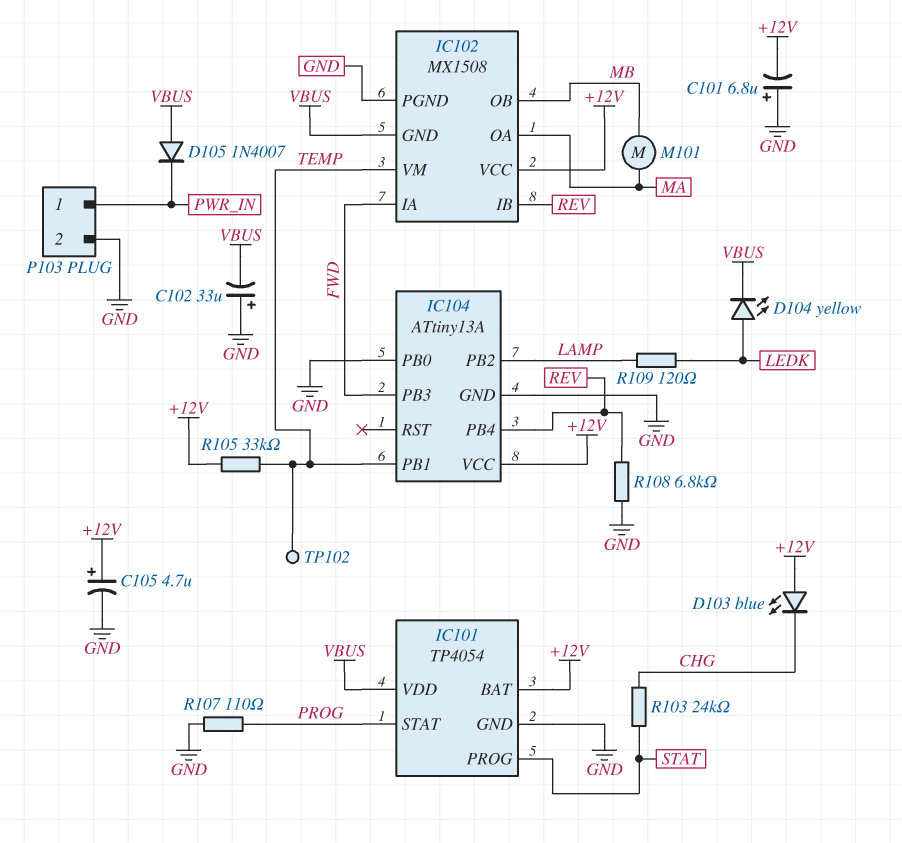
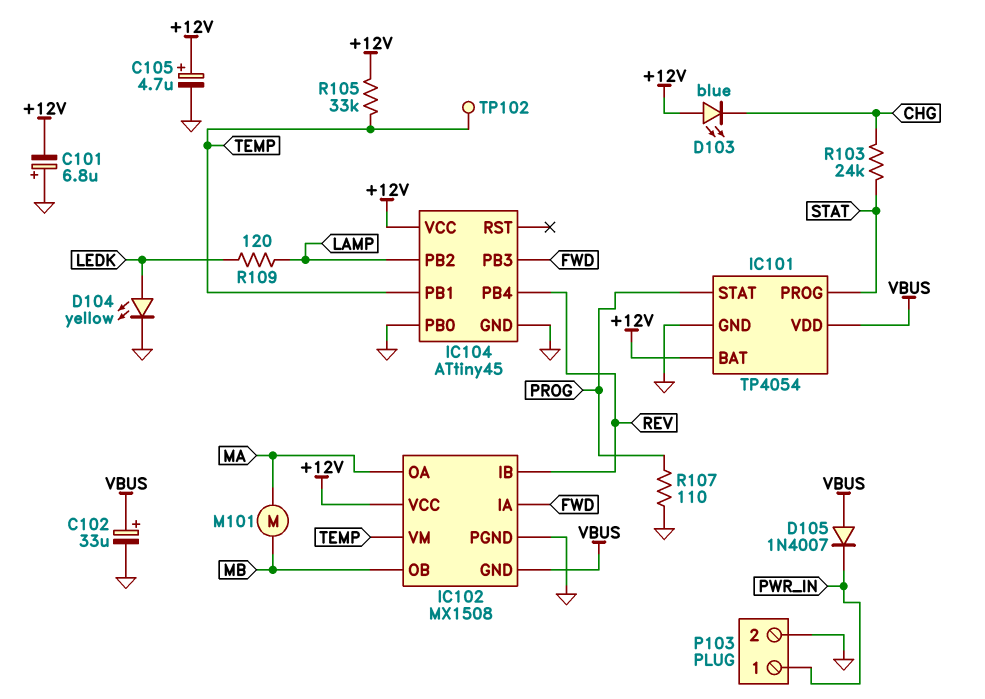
C102: 33uF (plus GND, minus VBUS) -> 33uF (plus VBUS, minus GND)
D104: LED yellow (A LEDK, K VBUS) -> LED yellow (A LEDK, K GND)
IC104: ATtiny13A -> ATtiny45
R108: 6.8k (GND, REV) -> none

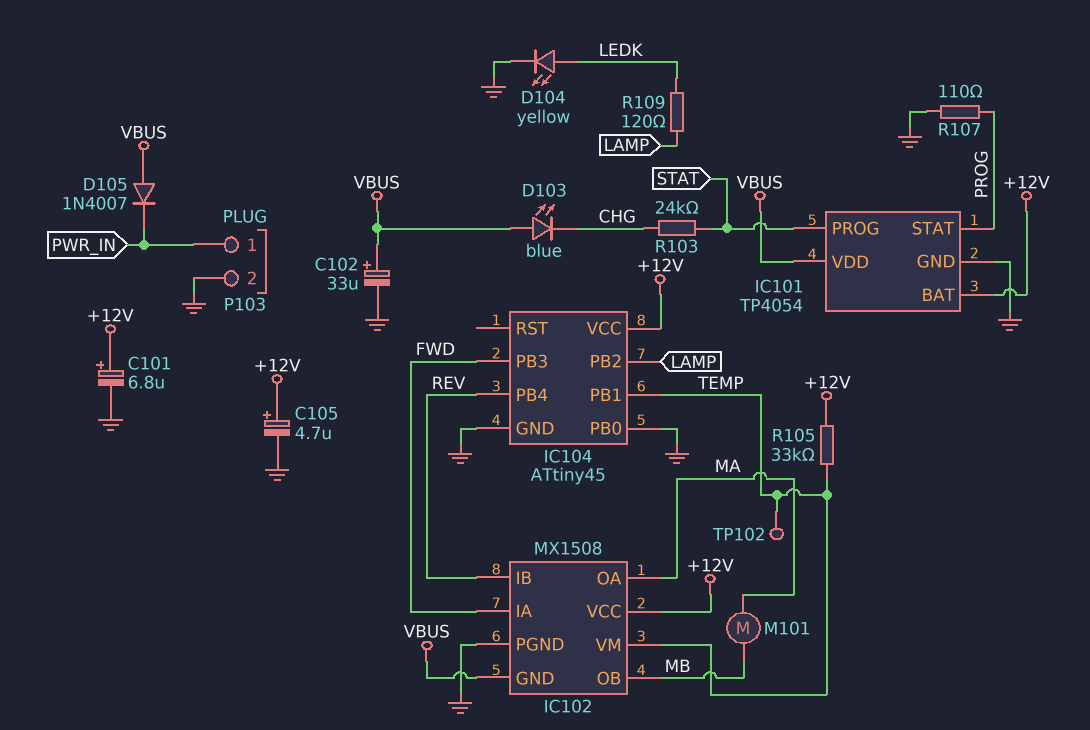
C101: 6.8uF (plus GND, minus +12V) -> 6.8uF (plus +12V, minus GND)
D103: LED blue (A +12V, K CHG) -> LED blue (A VBUS, K CHG)

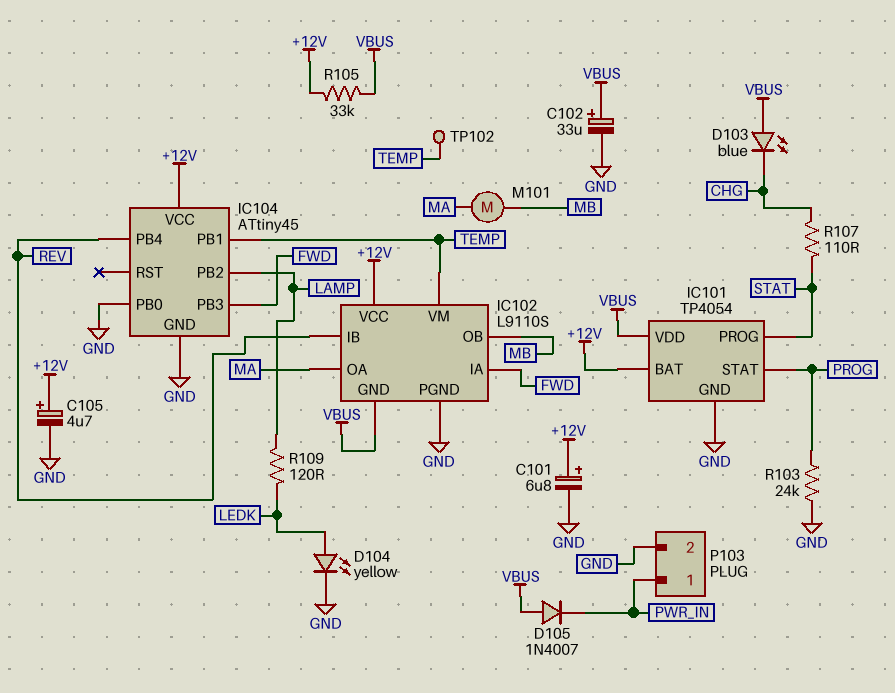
IC102: MX1508 -> L9110S
R103: 24k (CHG, STAT) -> 24k (GND, PROG)
R105: 33k (+12V, TEMP) -> 33k (+12V, VBUS)
R107: 110 (GND, PROG) -> 110 (CHG, STAT)

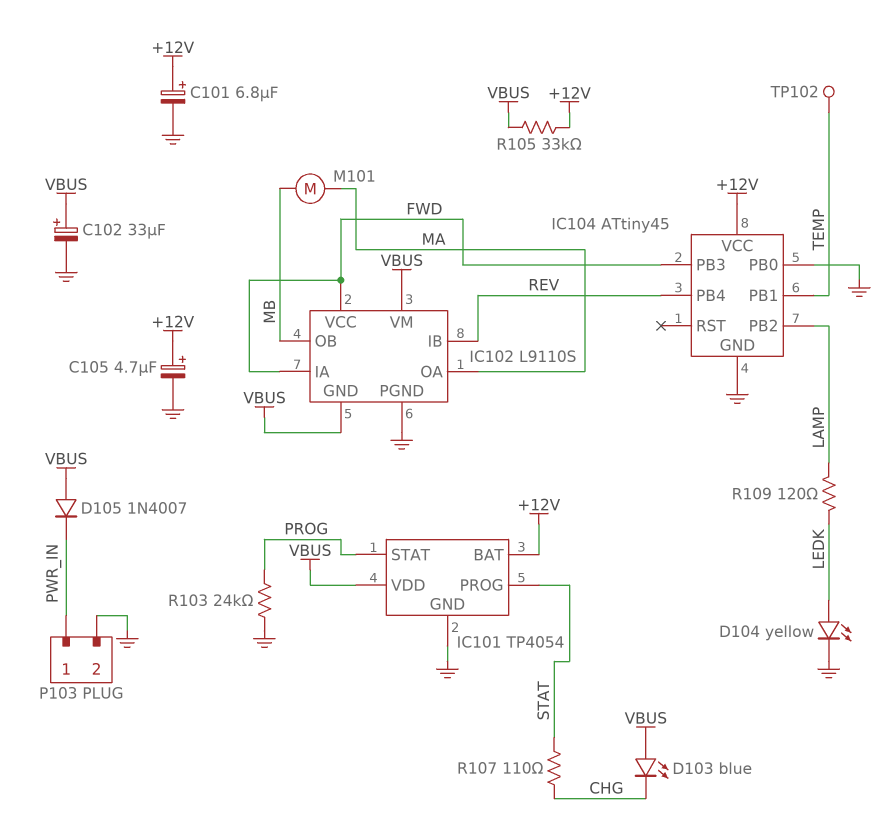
IC102 pin VCC: +12V -> FWD
IC102 pin VM: TEMP -> VBUS

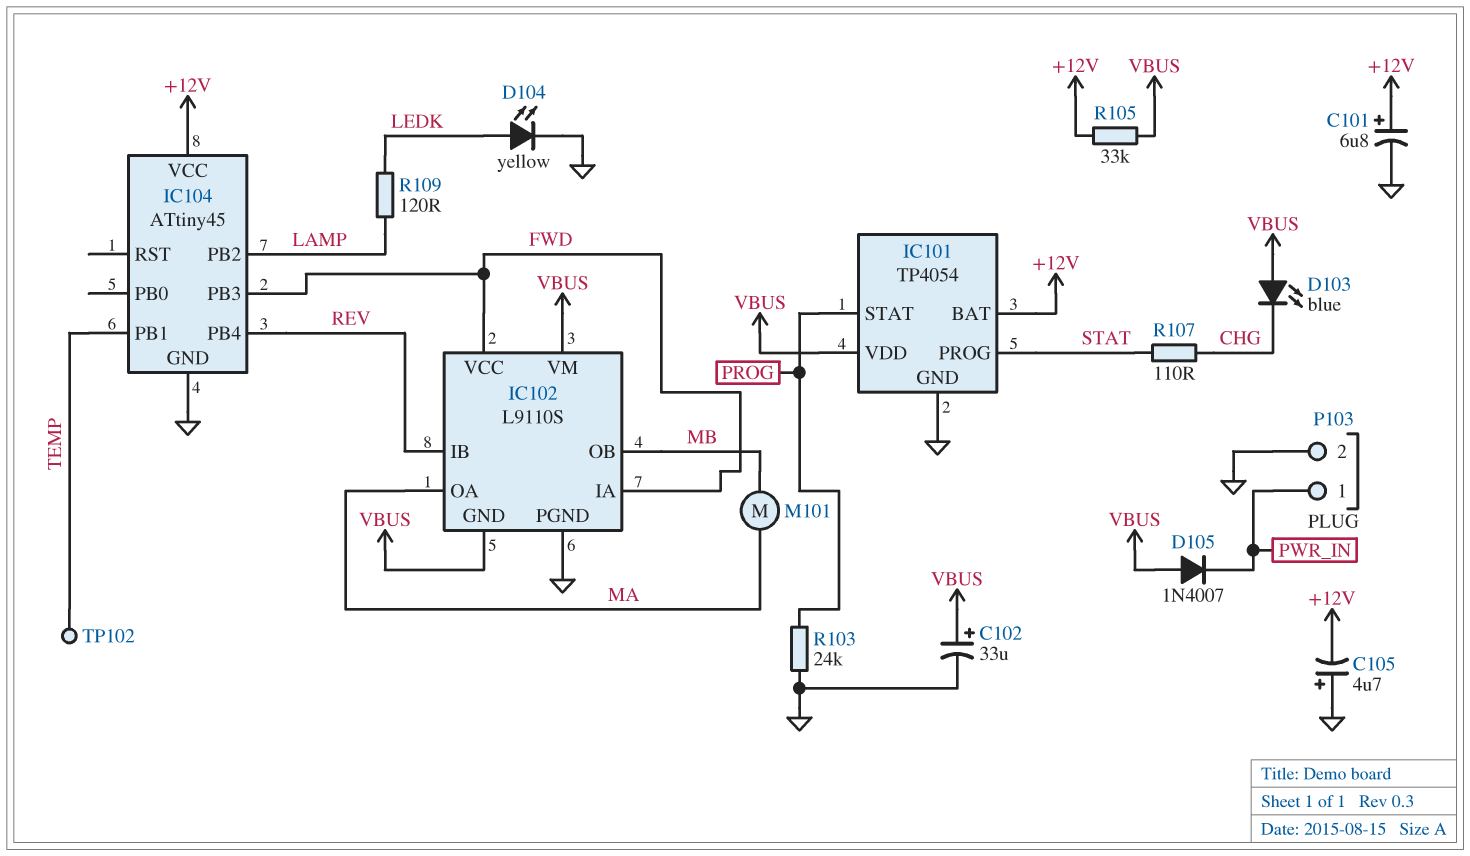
C105: 4.7uF (plus +12V, minus GND) -> 4.7uF (plus GND, minus +12V)
IC104 pin PB0: GND -> none

